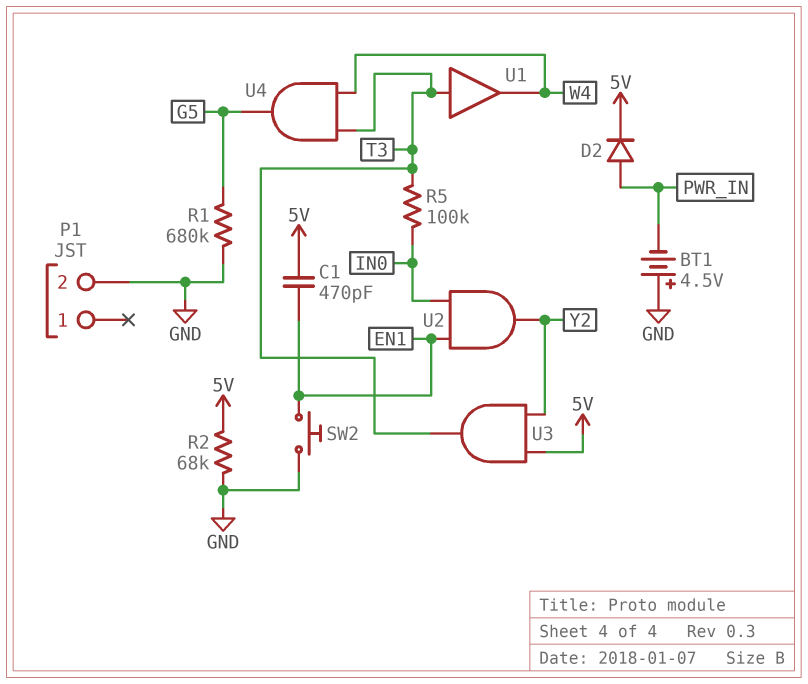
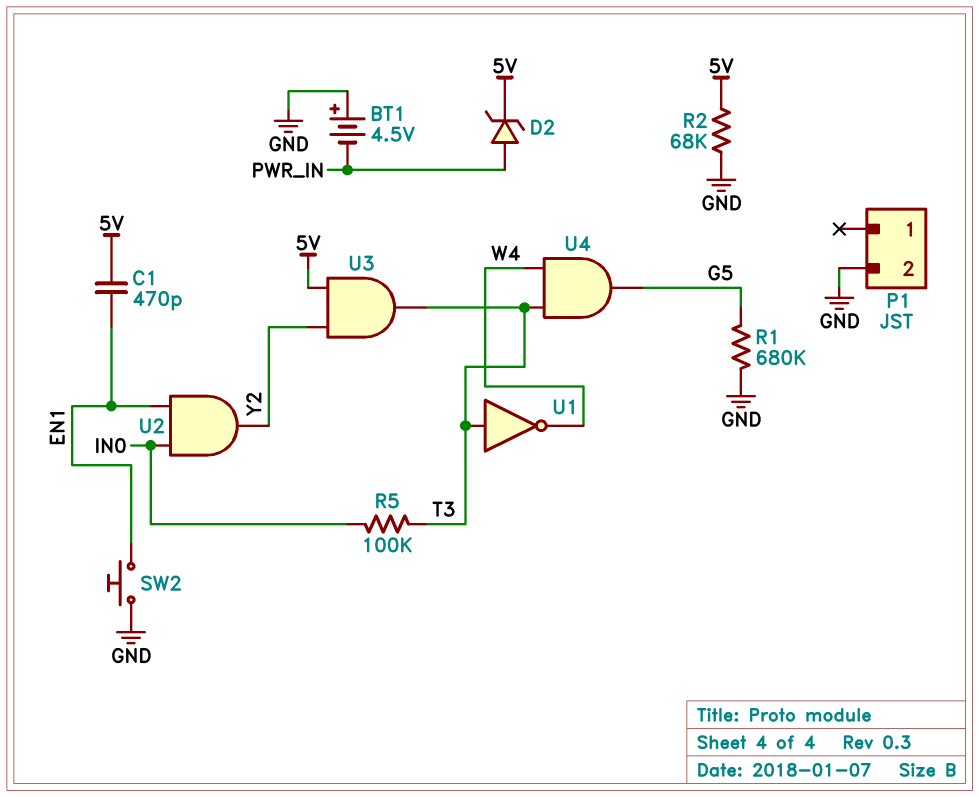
D2: diode (A PWR_IN, K 5V) -> zener (A PWR_IN, K 5V)
U1: buffer (in T3, out W4) -> NOT (in T3, out W4)

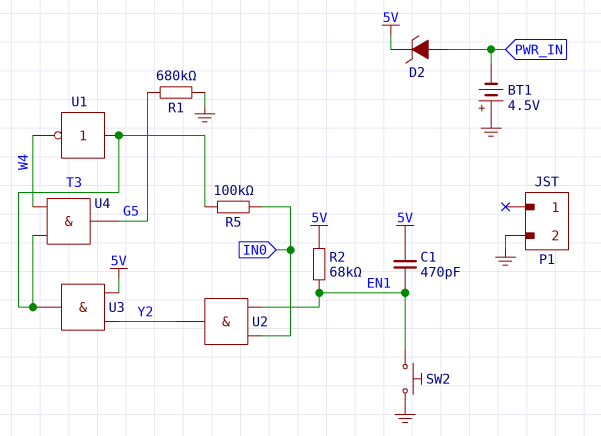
R2: 68k (5V, GND) -> 68k (5V, EN1)

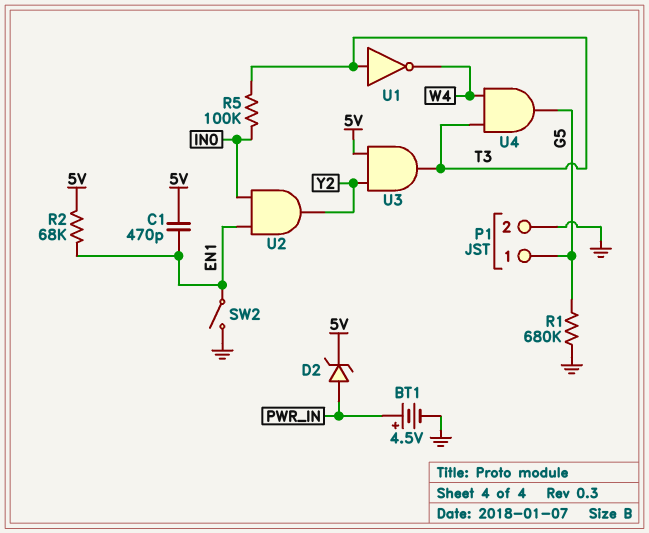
BT1: 4.5V (plus GND, minus PWR_IN) -> 4.5V (plus PWR_IN, minus GND)
P1 pin 1: none -> G5
SW2: button (EN1, GND) -> switch (EN1, GND)

